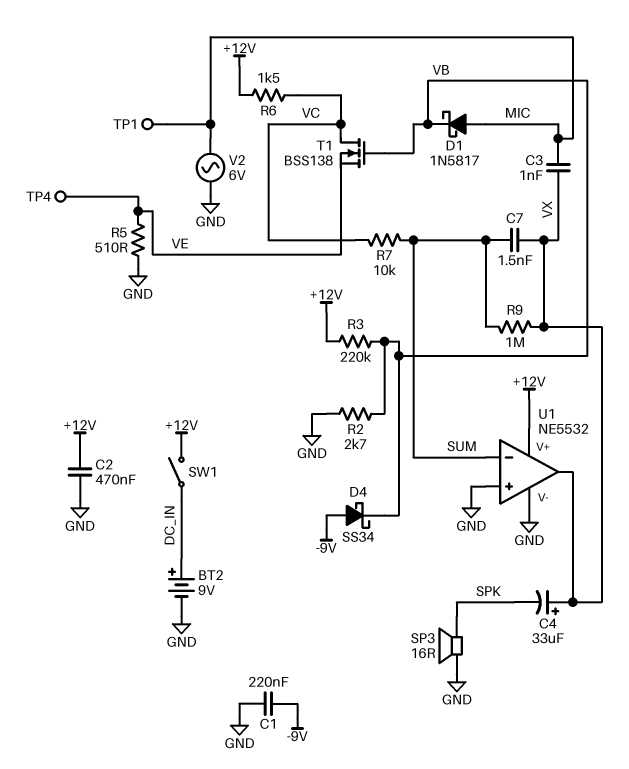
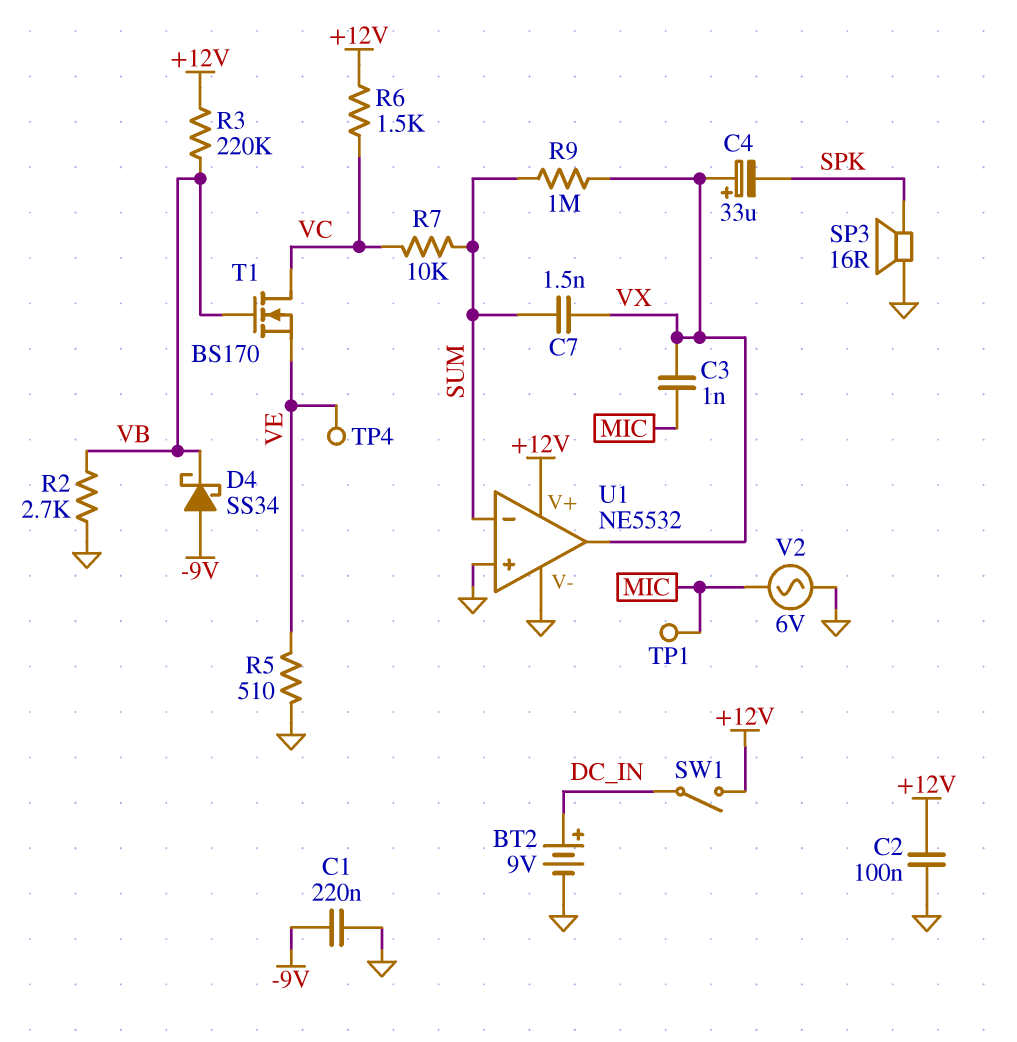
C2: 470nF (+12V, GND) -> 100nF (+12V, GND)
D1: schottky 1N5817 (A MIC, K VB) -> none
T1: NMOS BSS138 (G VB, D VC, S VE) -> NMOS BS170 (G VB, D VC, S VE)

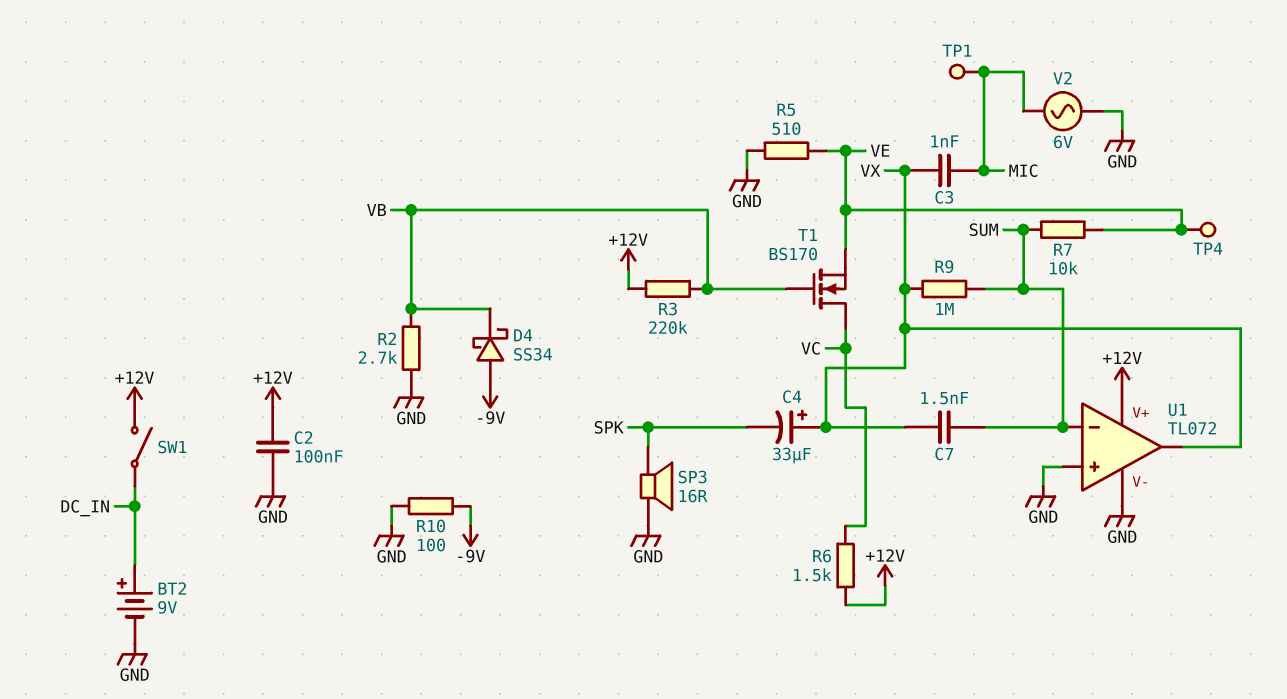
C1: 220nF (-9V, GND) -> none
R7: 10k (SUM, VC) -> 10k (SUM, VE)
R10: none -> 100 (-9V, GND)
U1: NE5532 -> TL072

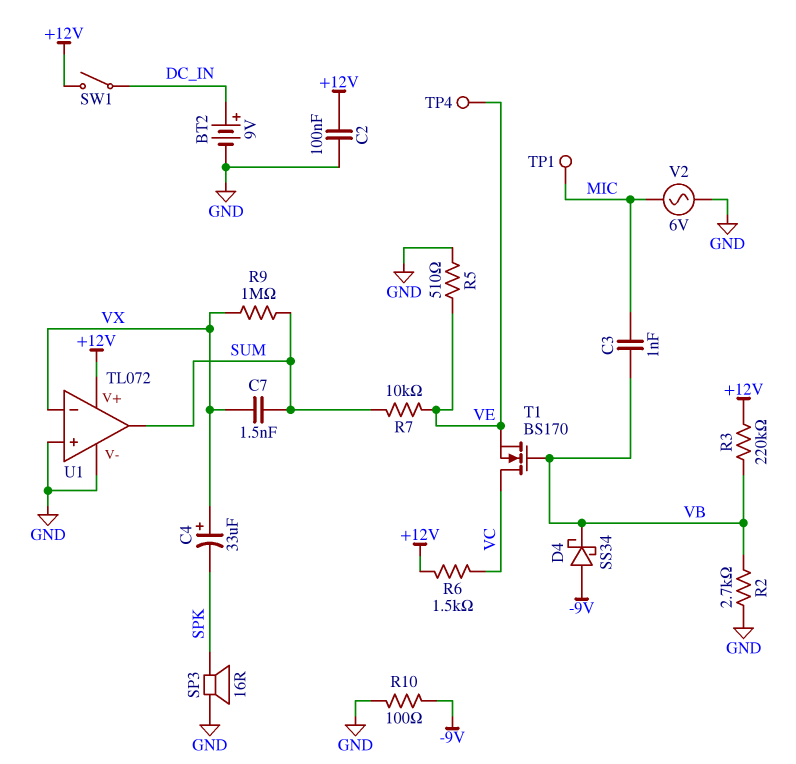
C3: 1nF (MIC, VX) -> 1nF (MIC, VB)
U1 pin in-: SUM -> VX
U1 pin out: VX -> SUM

